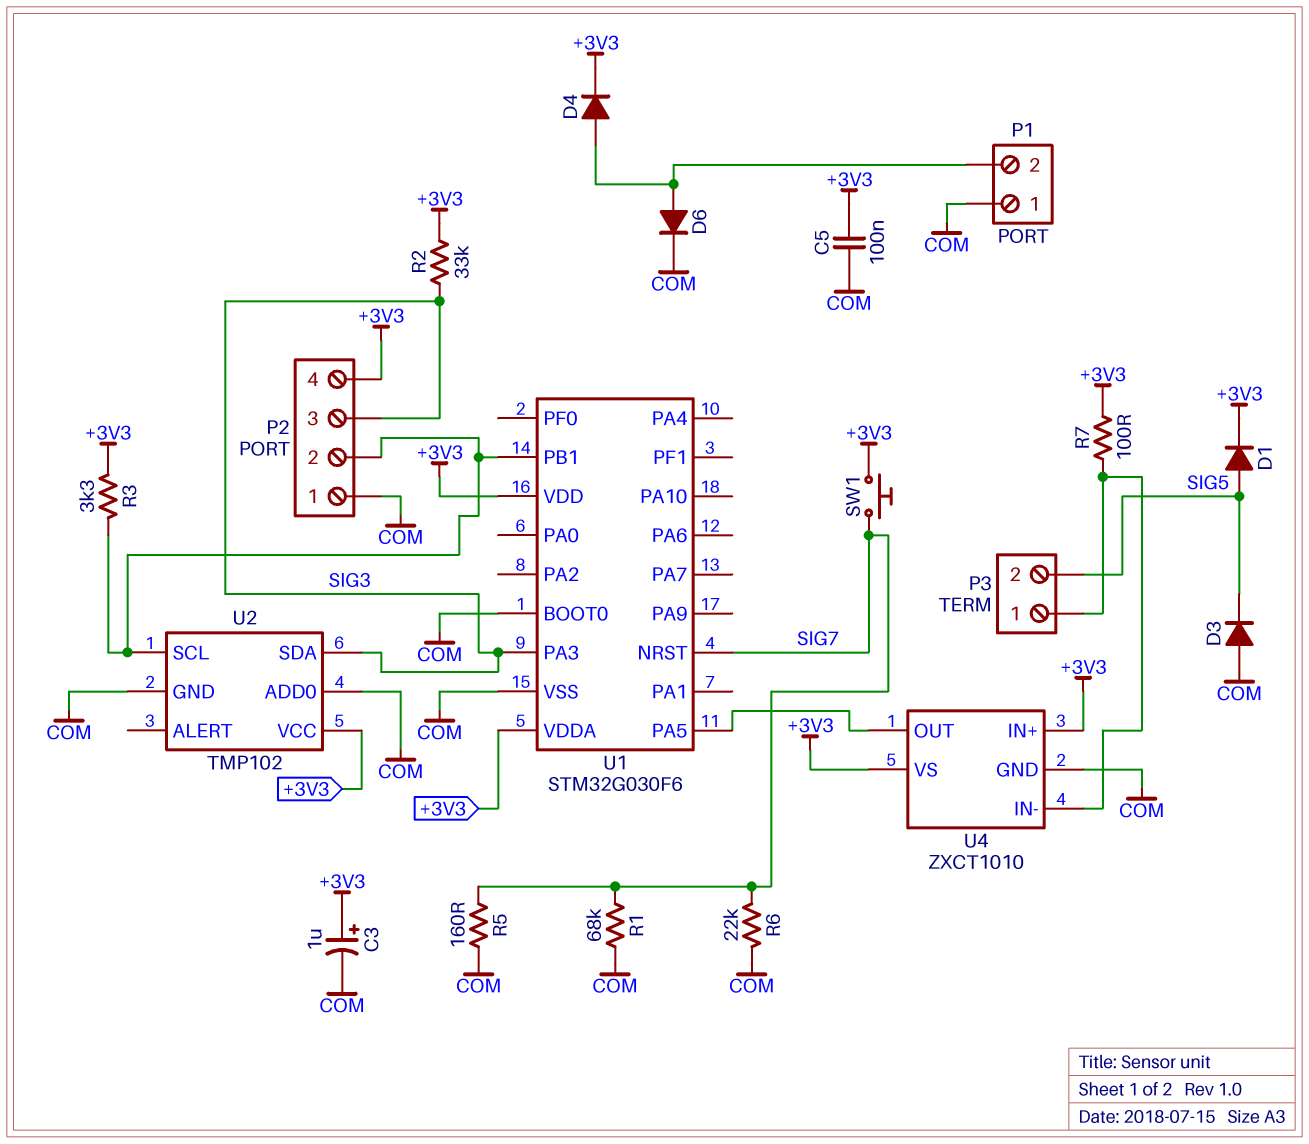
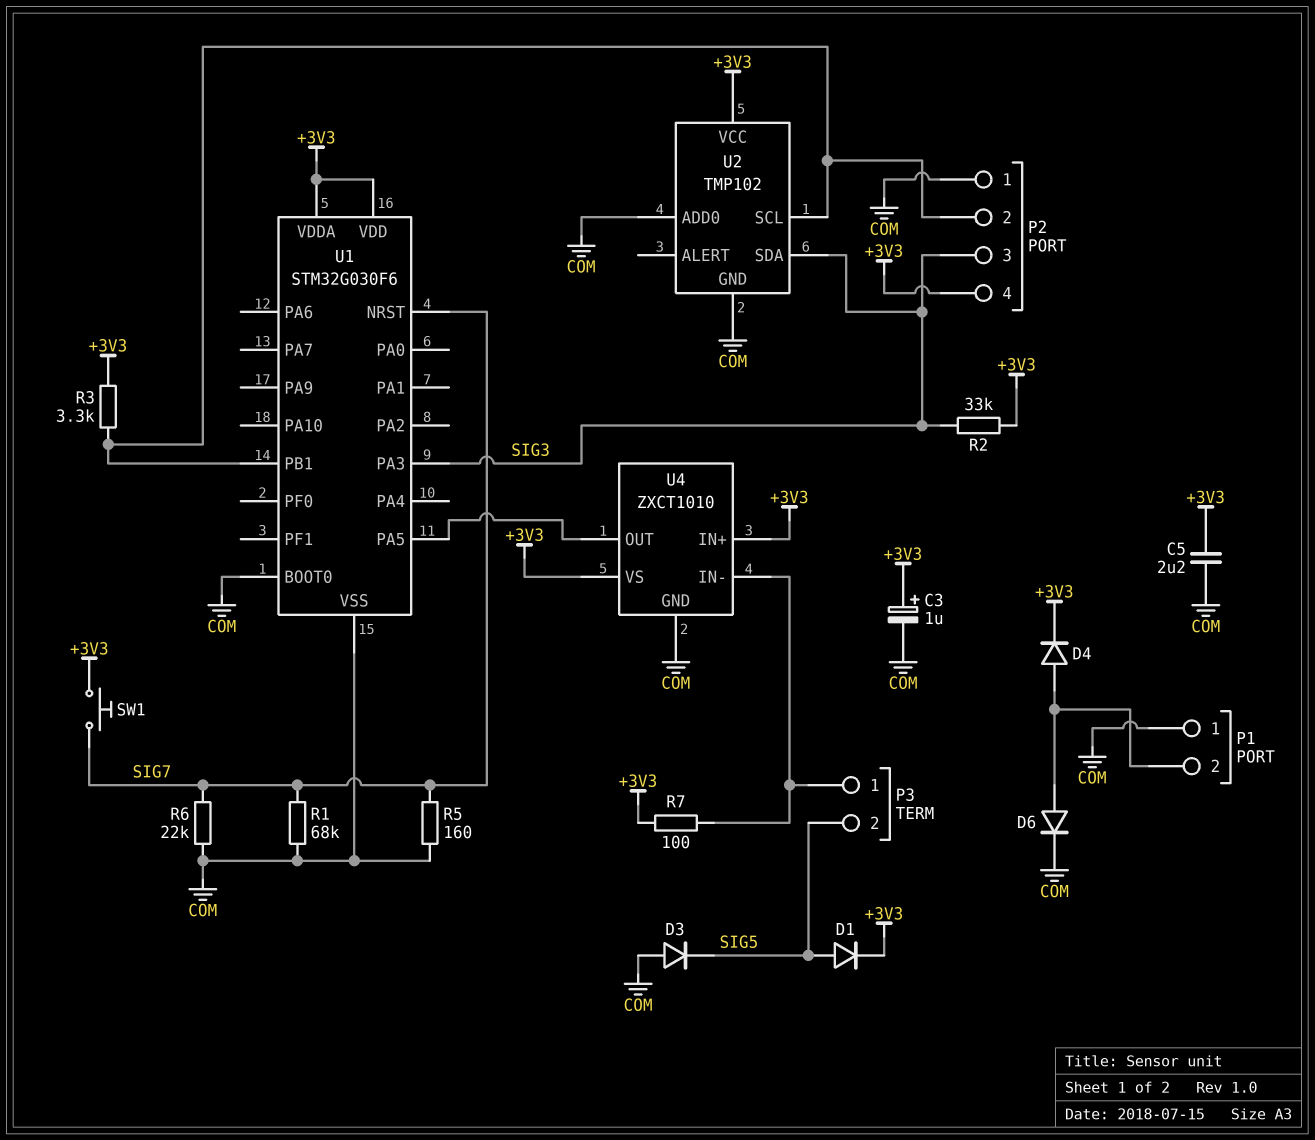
C5: 100nF (+3V3, COM) -> 2.2uF (+3V3, COM)

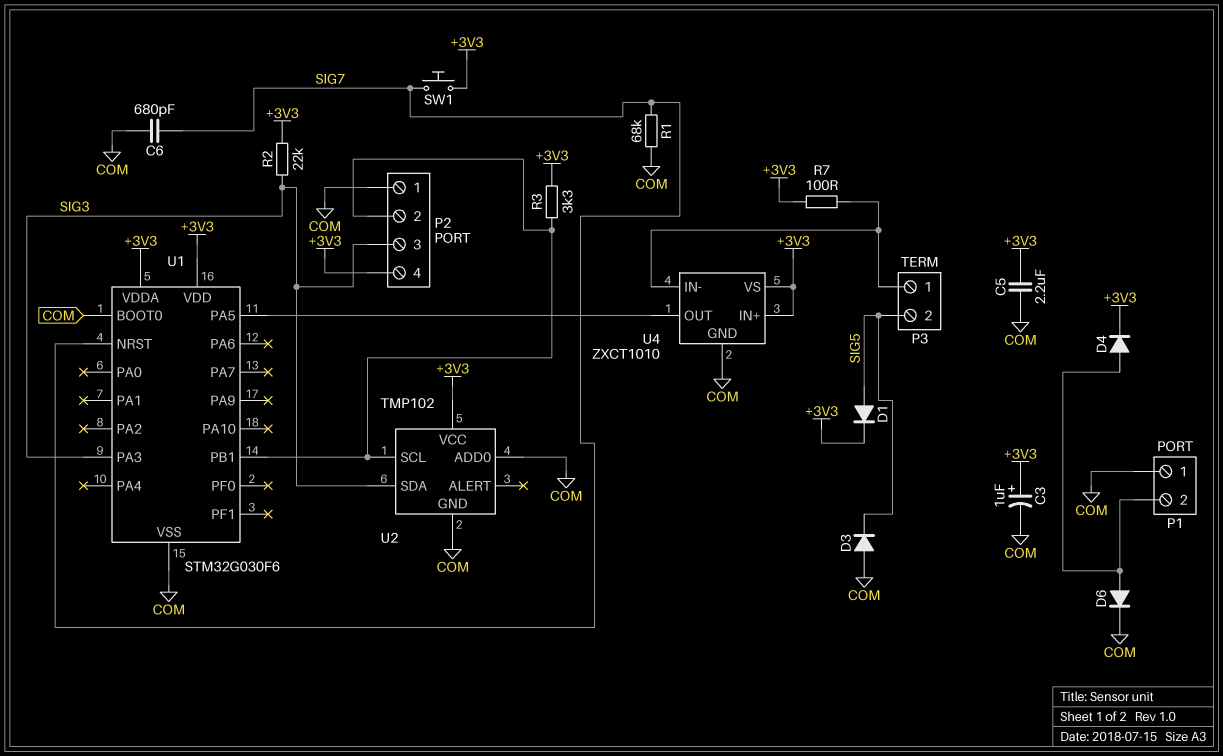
C6: none -> 680pF (COM, SIG7)
R2: 33k (+3V3, SIG3) -> 22k (+3V3, SIG3)
R5: 160 (COM, SIG7) -> none
R6: 22k (COM, SIG7) -> none

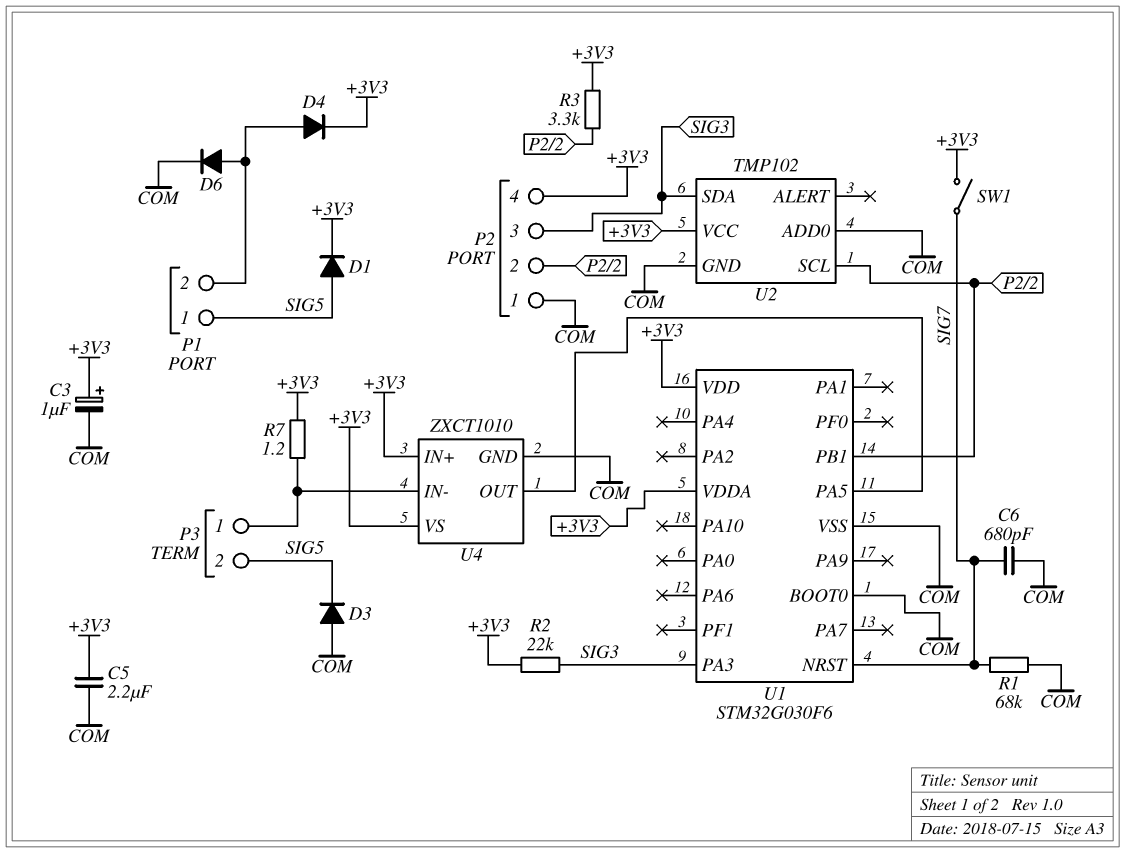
P1 pin 1: COM -> SIG5
R7: 100 (+3V3, P3/1) -> 1.2 (+3V3, P3/1)
SW1: button (+3V3, SIG7) -> switch (+3V3, SIG7)

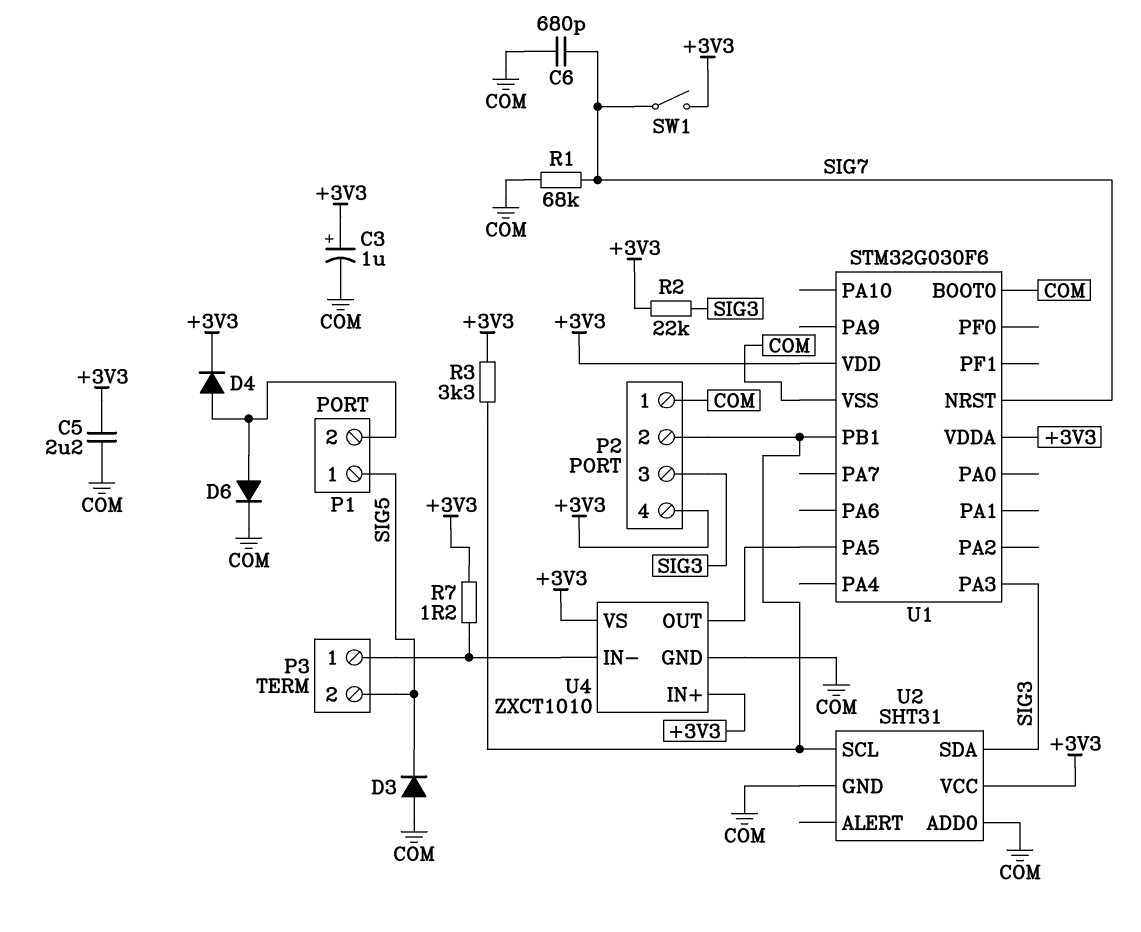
D1: diode (A SIG5, K +3V3) -> none
U2: TMP102 -> SHT31

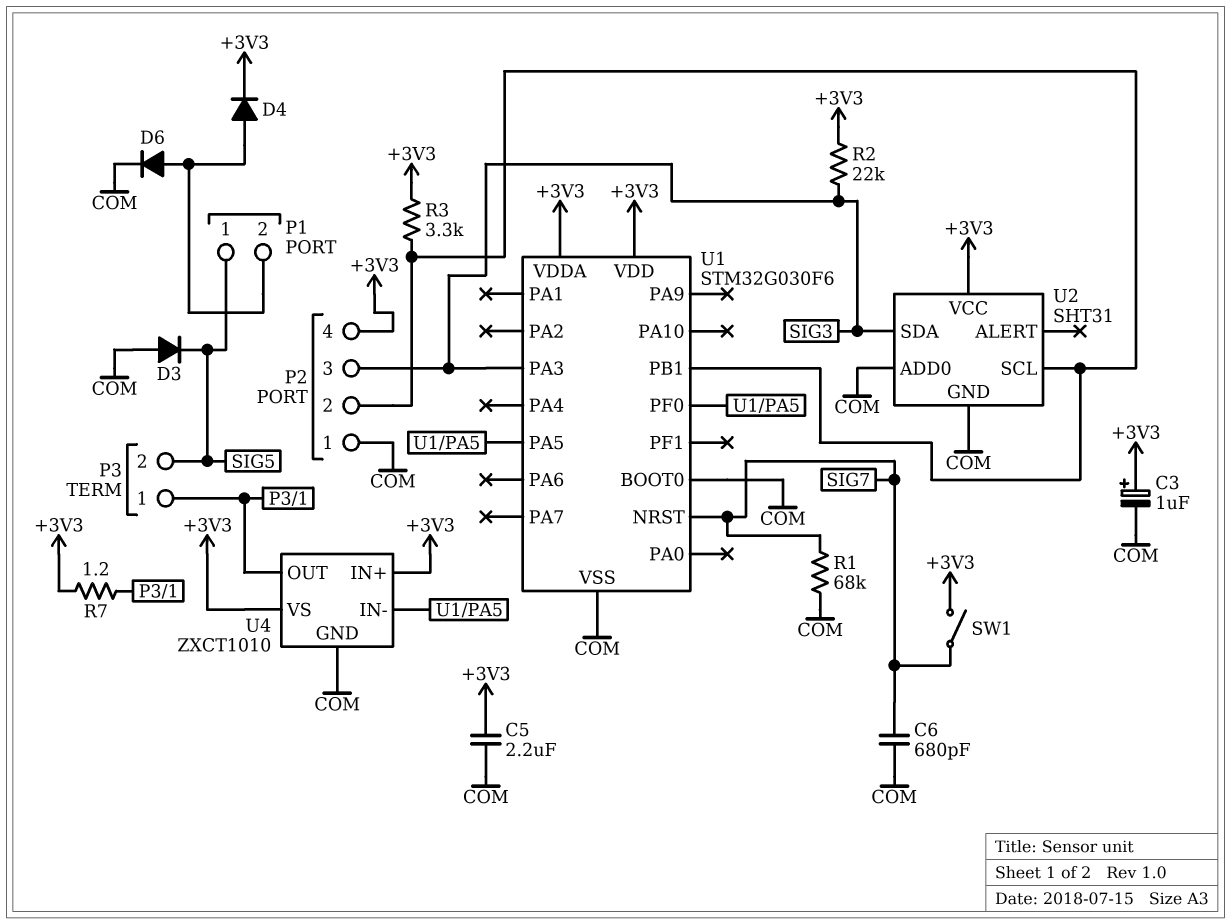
U1 pin PF0: none -> U1/PA5
U4 pin IN-: P3/1 -> U1/PA5
U4 pin OUT: U1/PA5 -> P3/1

